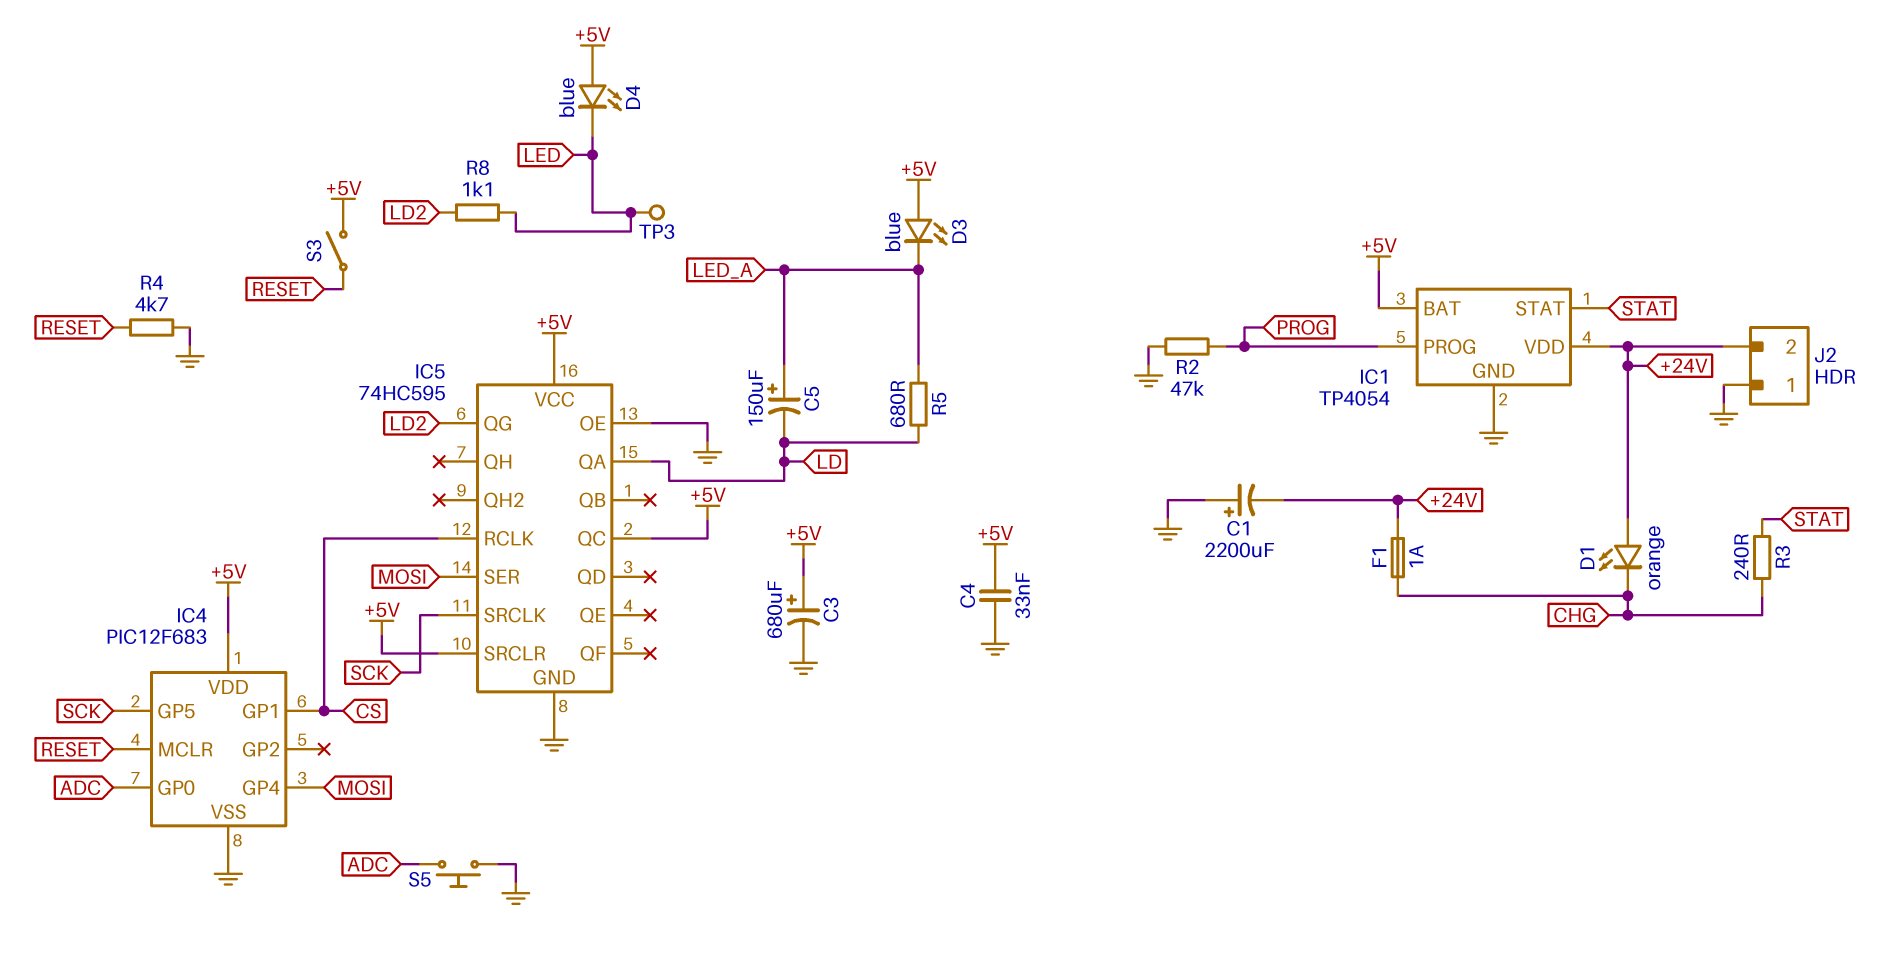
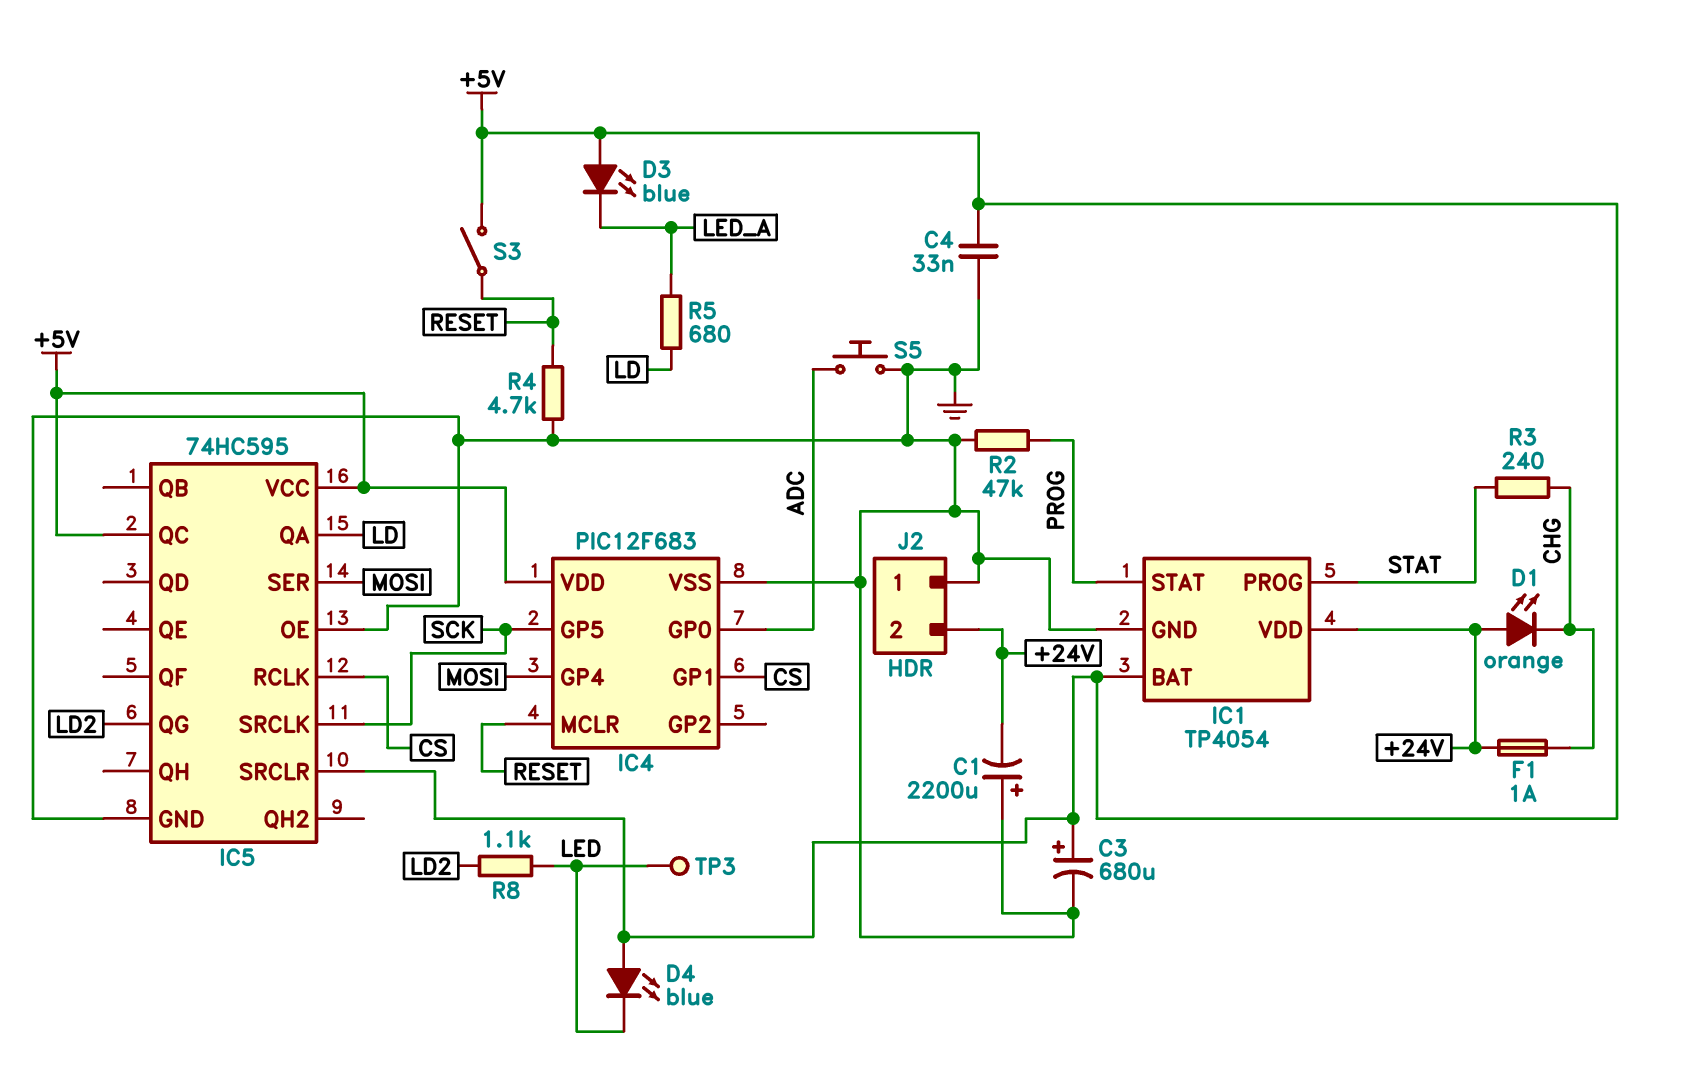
C5: 150uF (plus LED_A, minus LD) -> none
IC1 pin PROG: PROG -> STAT
IC1 pin STAT: STAT -> PROG

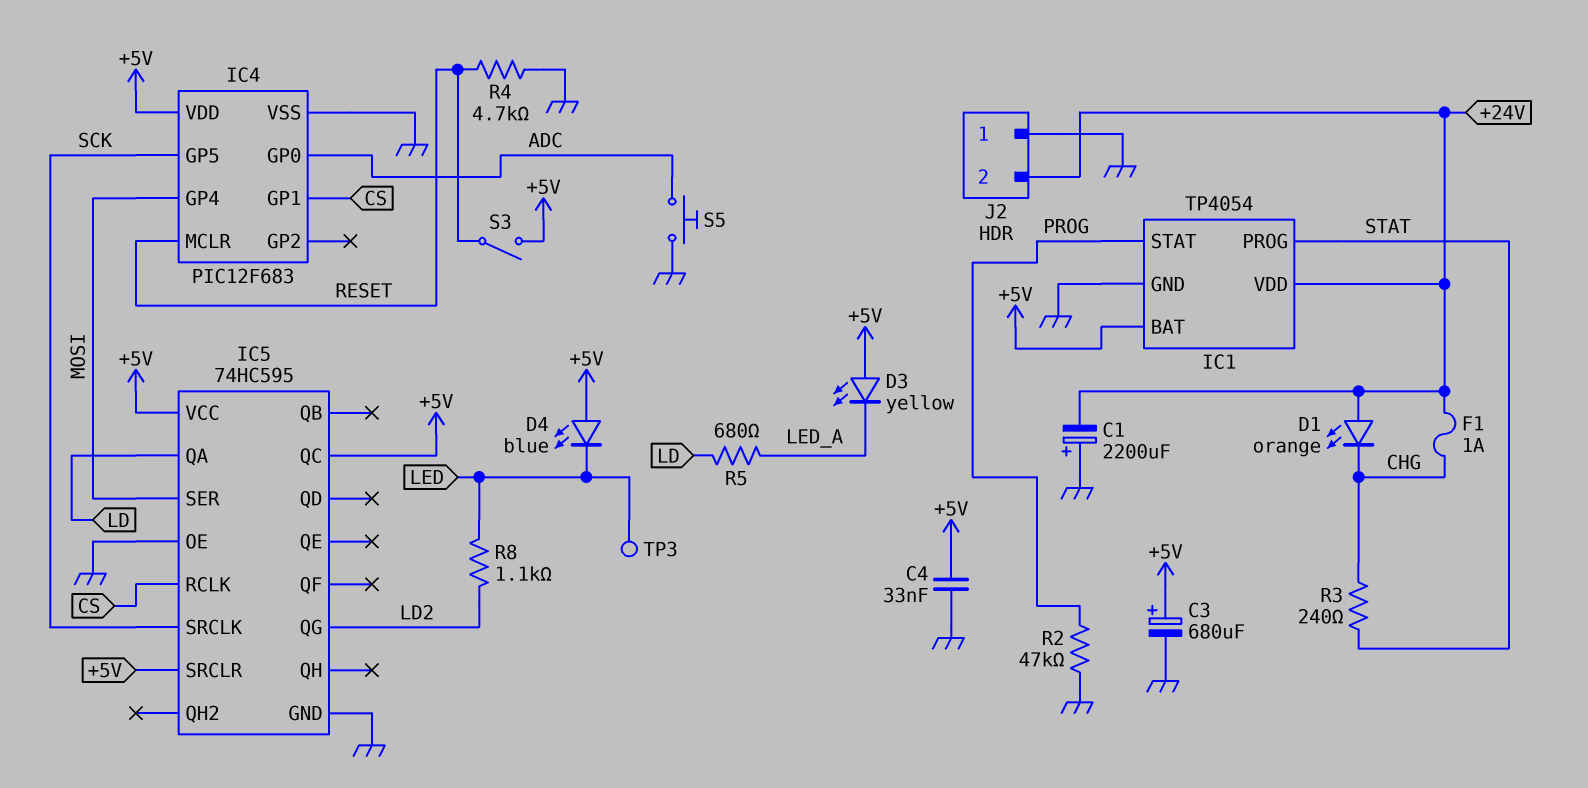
D3: LED blue (A +5V, K LED_A) -> LED yellow (A +5V, K LED_A)

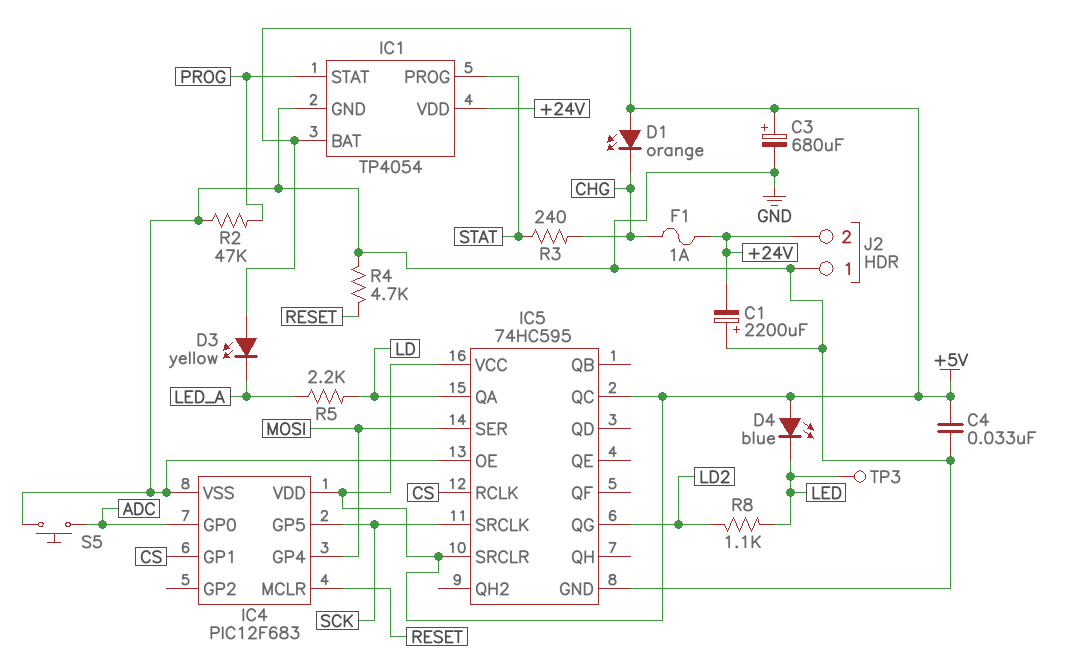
D1: LED orange (A +24V, K CHG) -> LED orange (A +5V, K CHG)
R5: 680 (LD, LED_A) -> 2.2k (LD, LED_A)
S3: switch (+5V, RESET) -> none

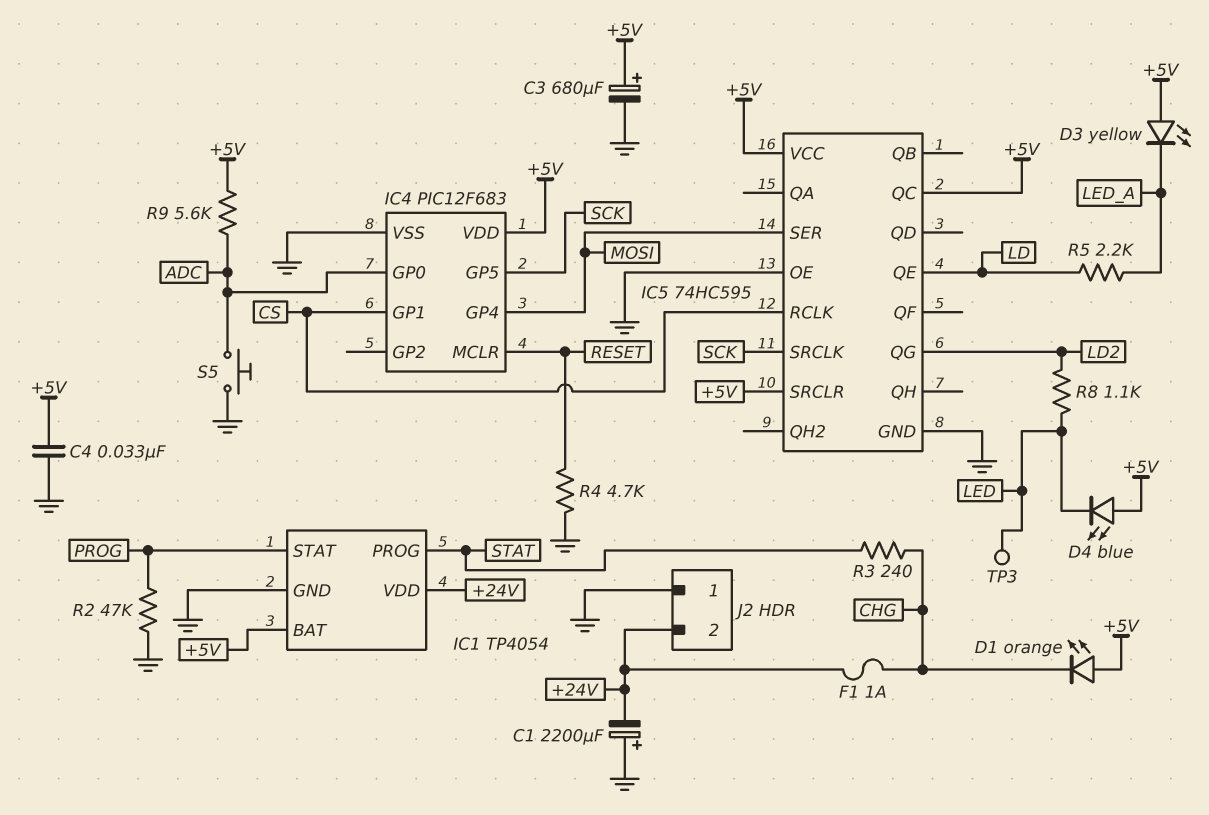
IC5 pin QA: LD -> none
IC5 pin QE: none -> LD
R9: none -> 5.6k (+5V, ADC)

